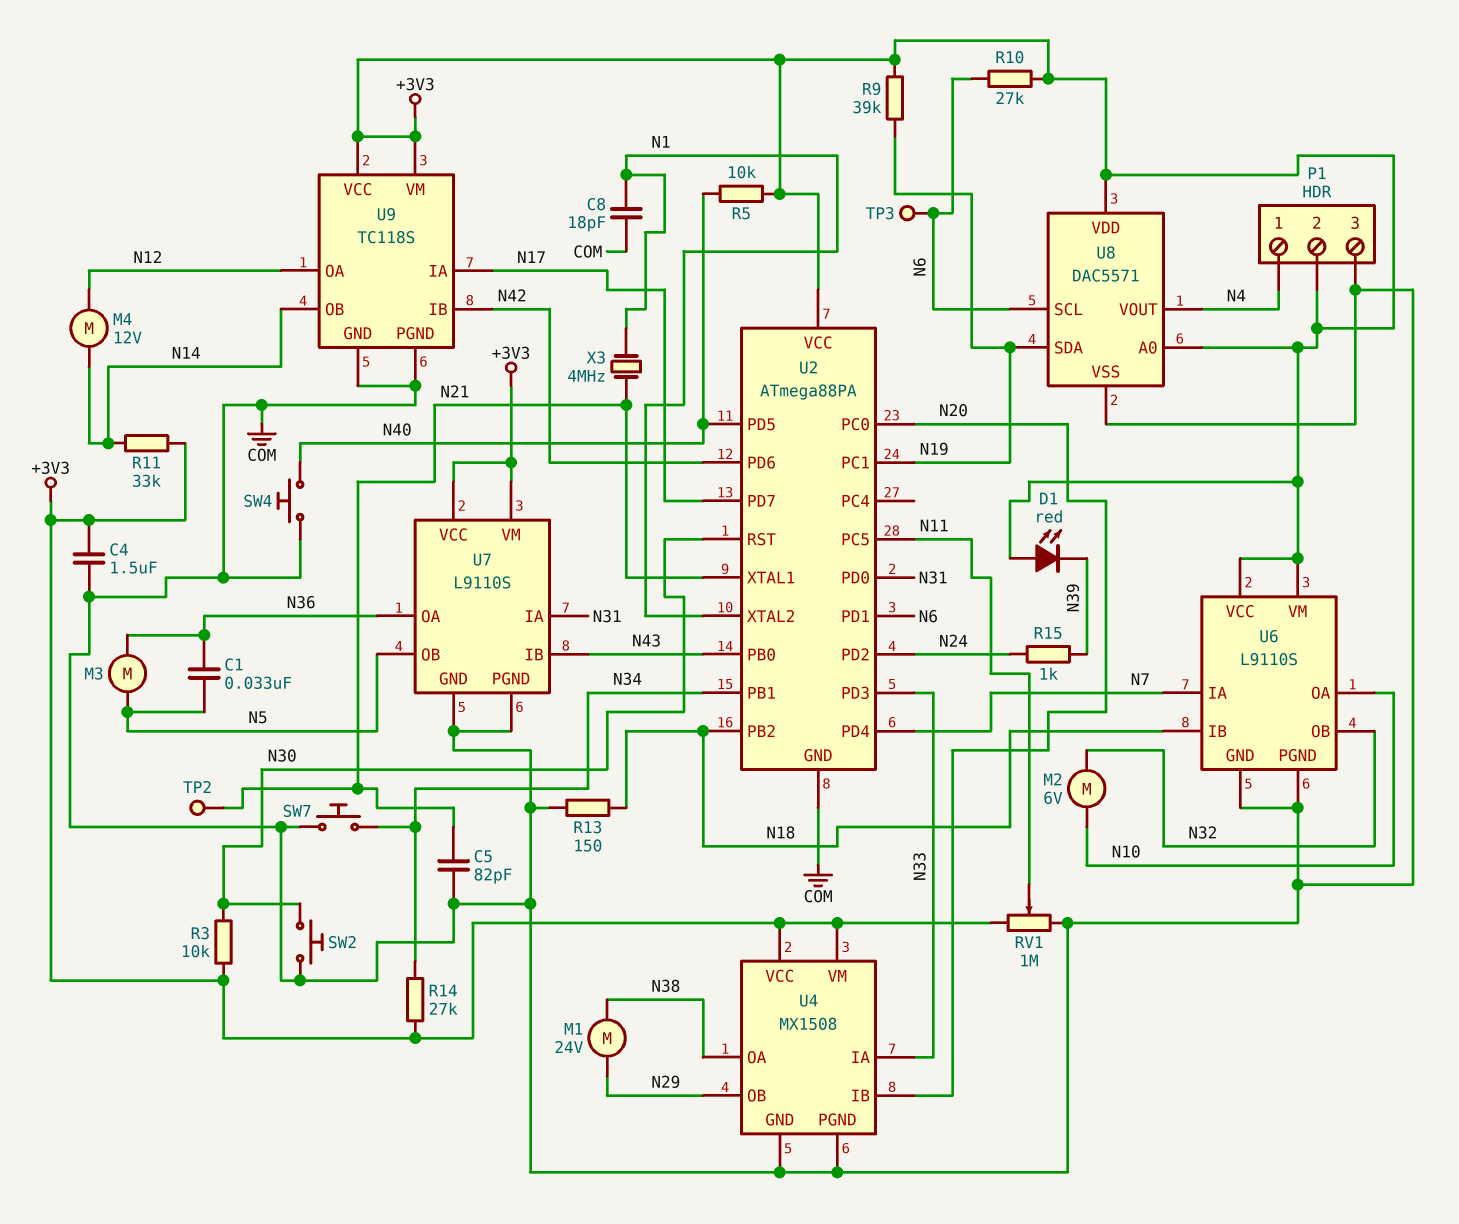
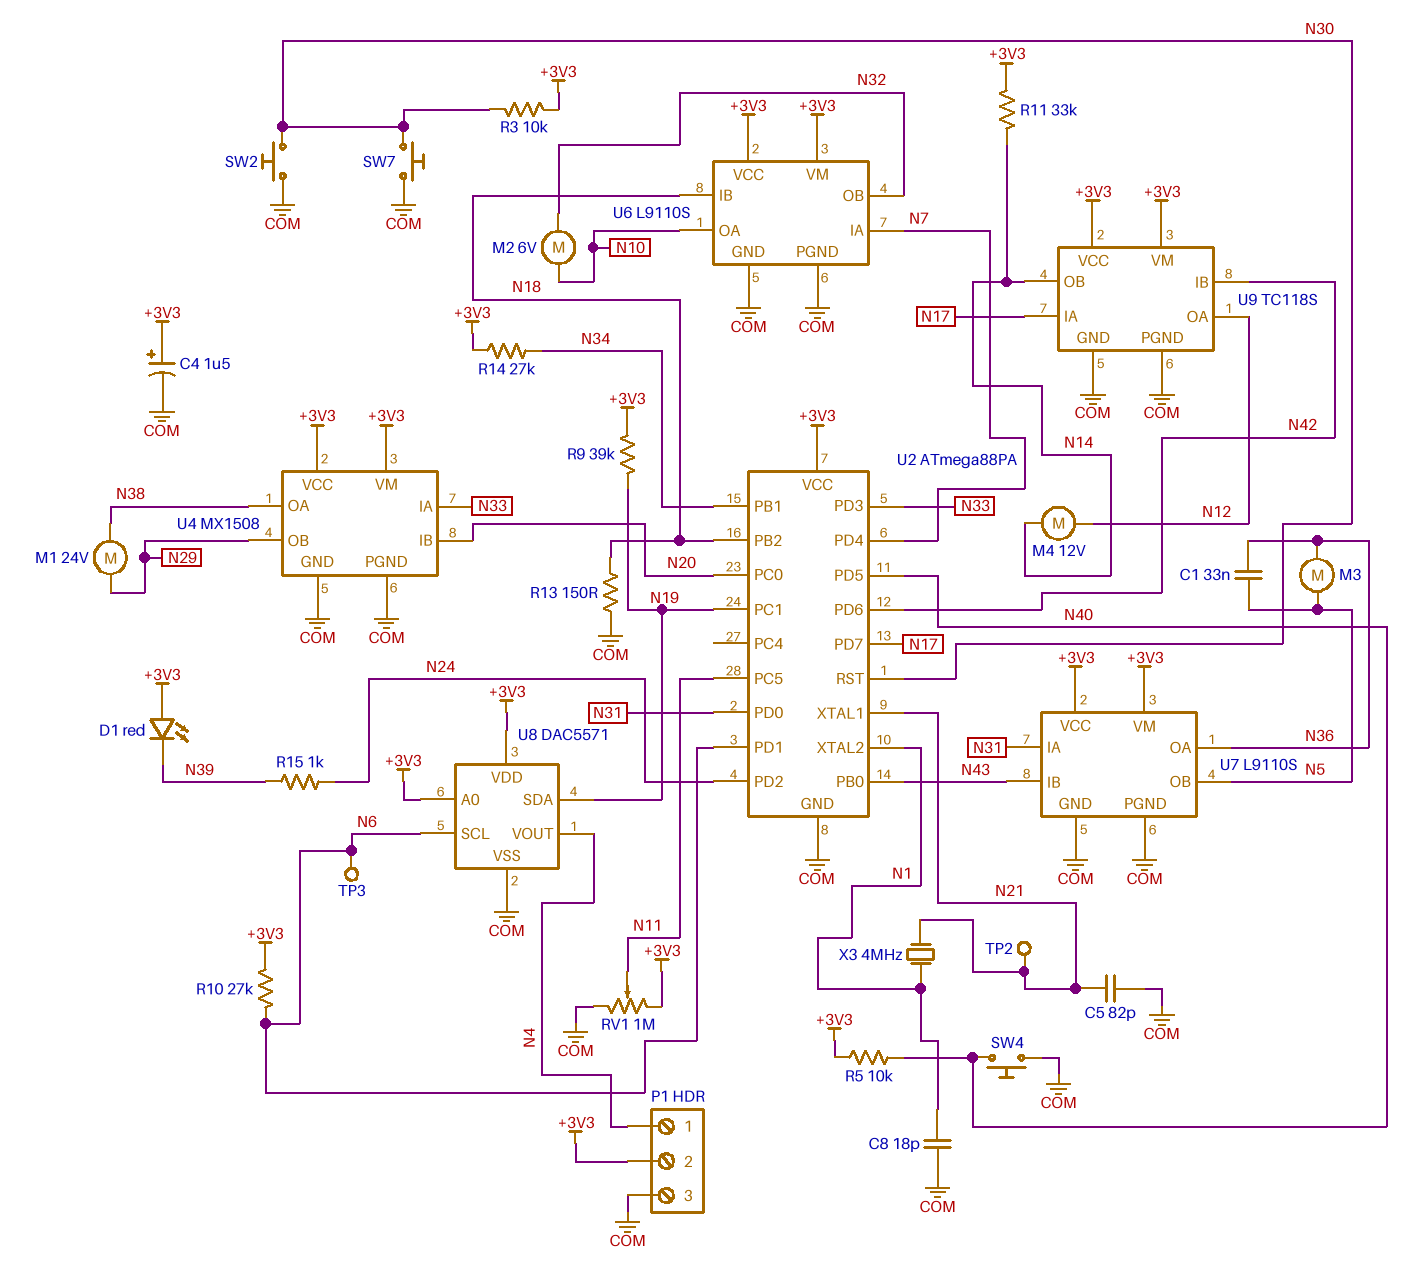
C4: 1.5uF (+3V3, COM) -> 1.5uF (plus +3V3, minus COM)
SW7: button (COM, N34) -> button (COM, N30)

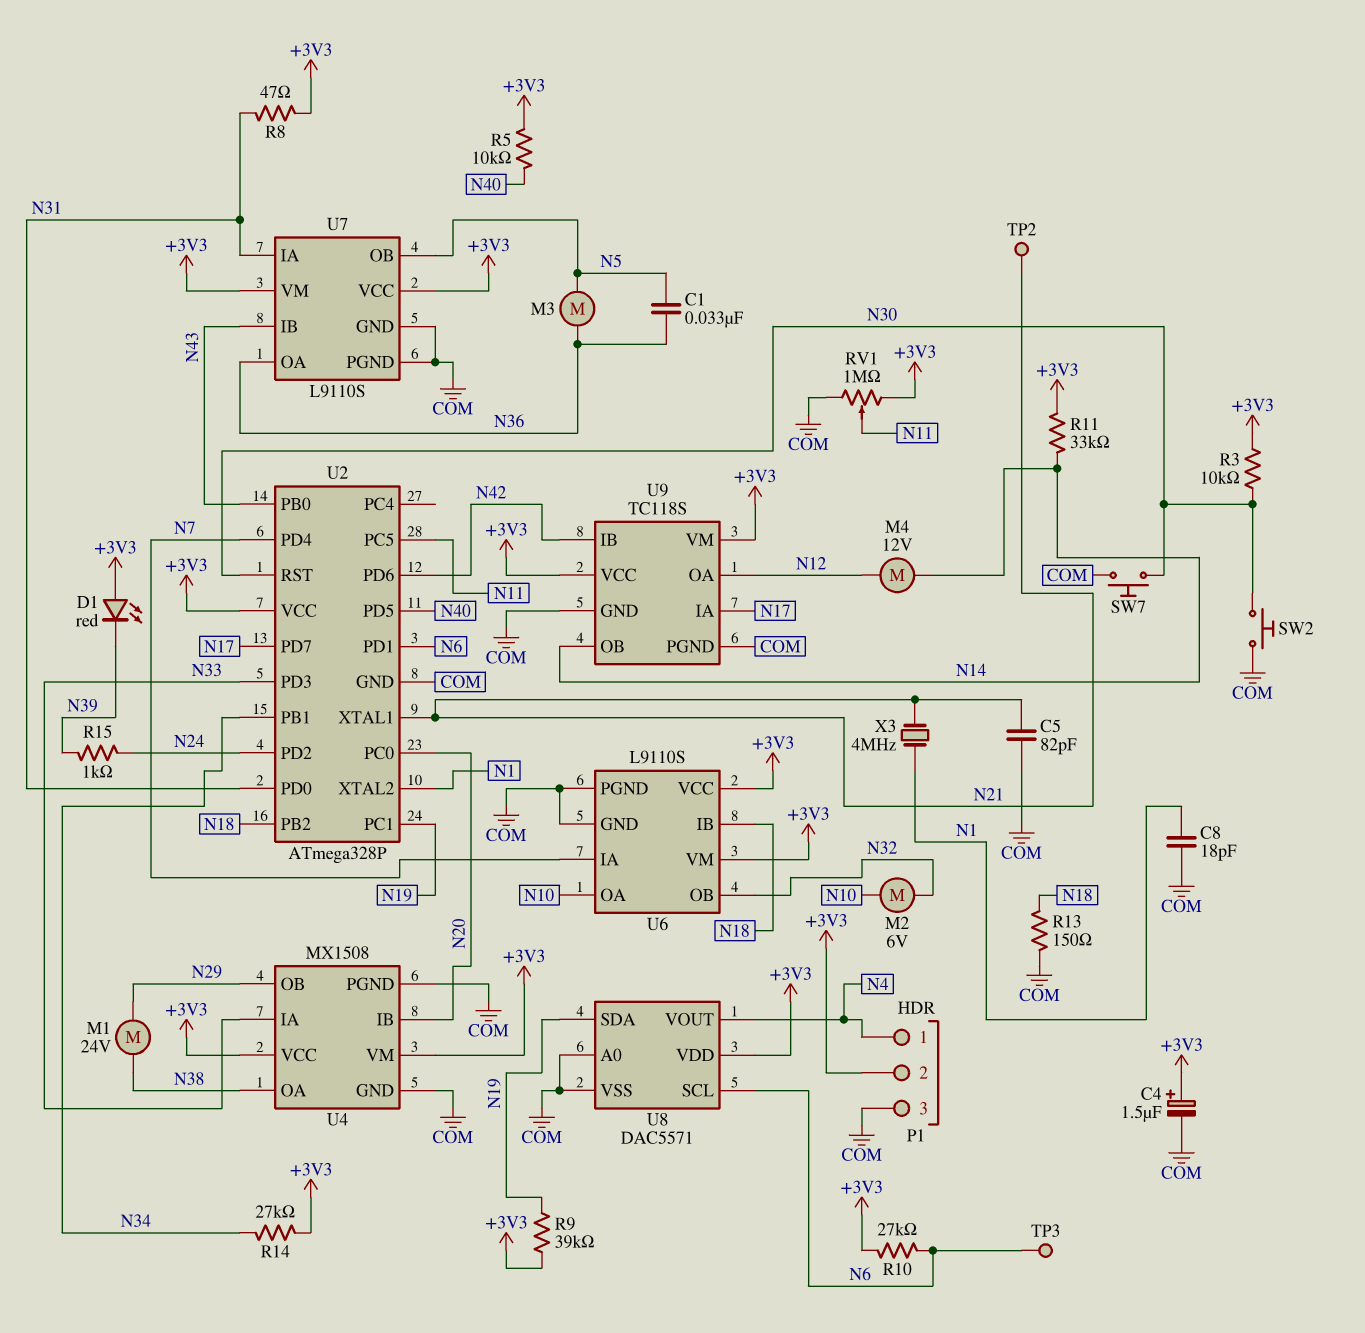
R8: none -> 47 (+3V3, N31)
SW4: button (COM, N40) -> none
U2: ATmega88PA -> ATmega328P
U8 pin A0: +3V3 -> COM

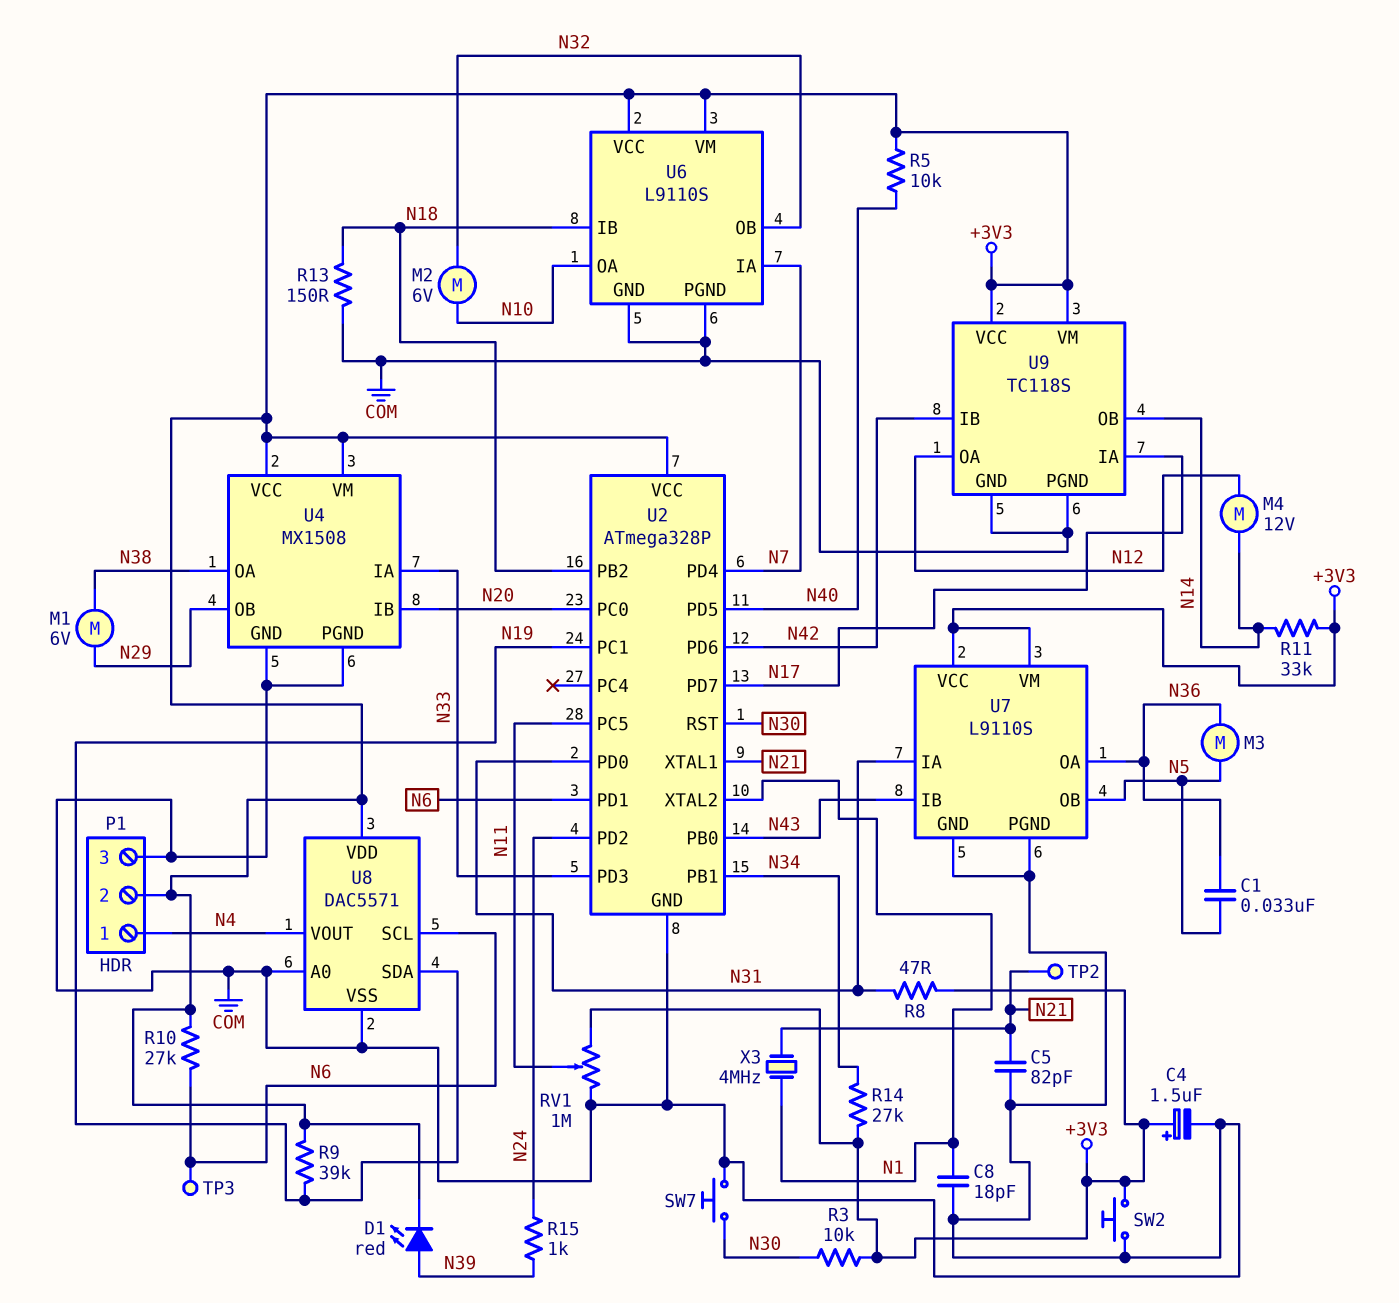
D1: LED red (A +3V3, K N39) -> LED red (A N39, K +3V3)
M1: motor 24V (N29, N38) -> motor 6V (N29, N38)
SW2: button (COM, N30) -> button (+3V3, COM)

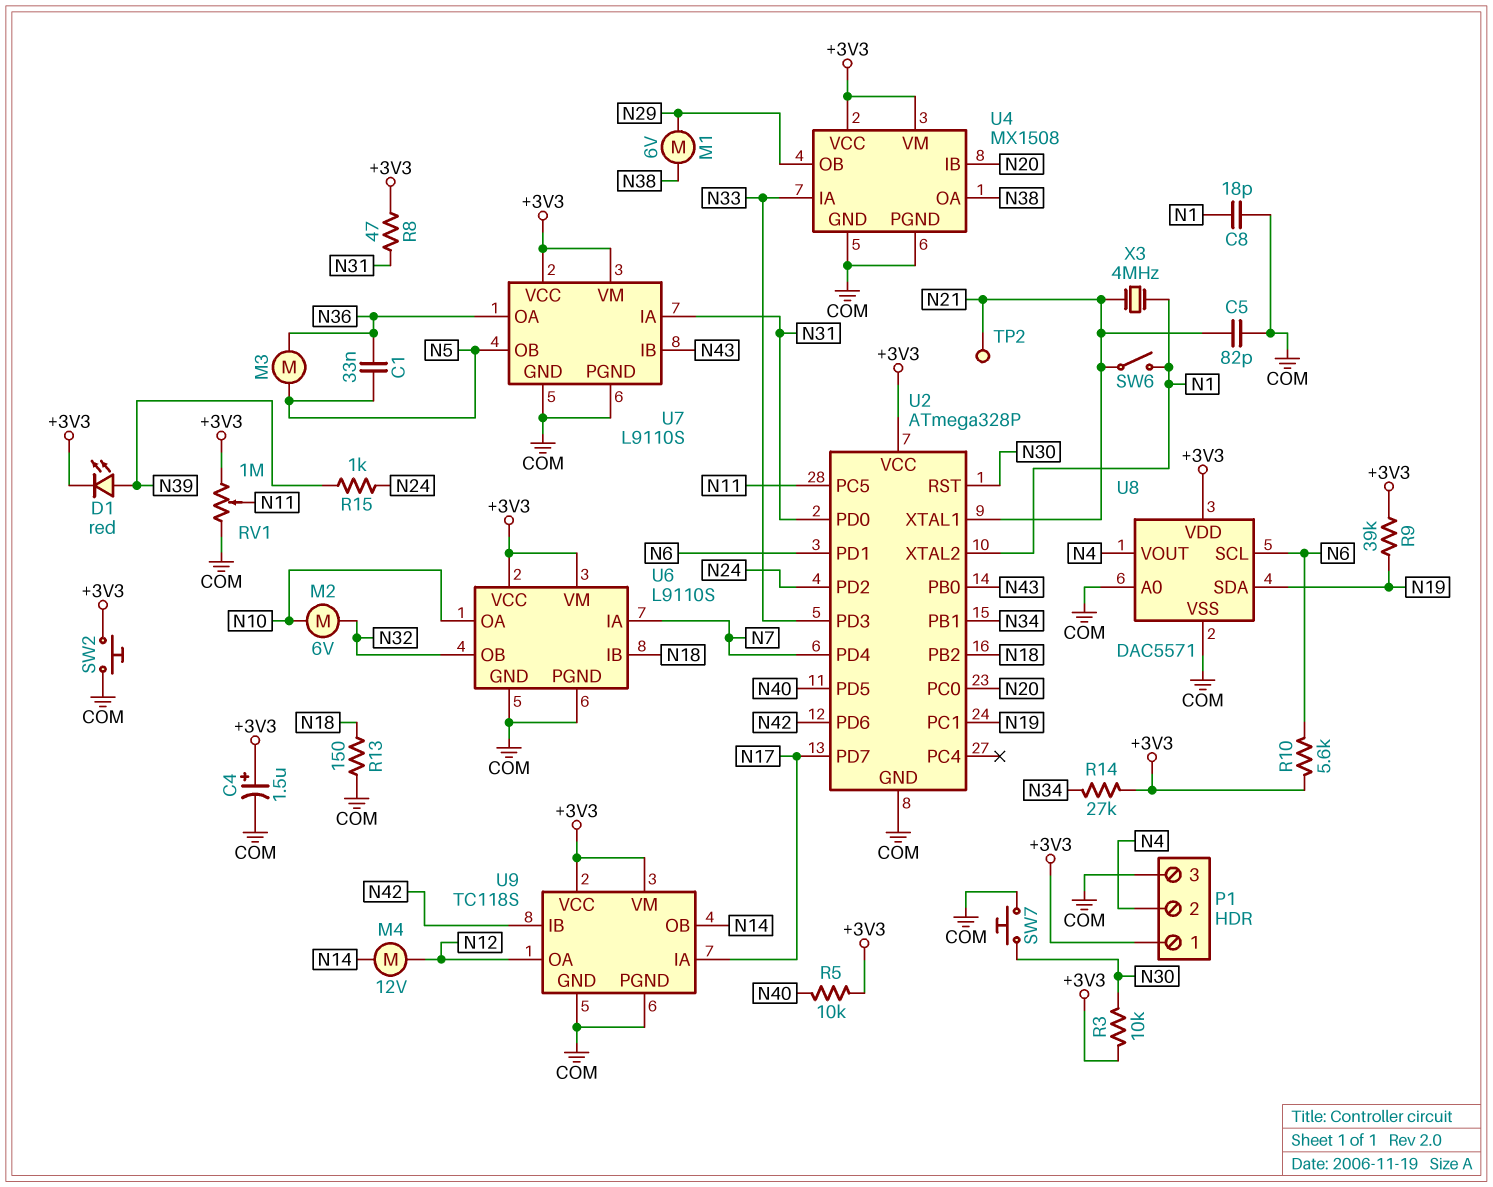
P1 pin 1: N4 -> +3V3
P1 pin 2: +3V3 -> N4
R10: 27k (+3V3, N6) -> 5.6k (+3V3, N6)
R11: 33k (+3V3, N14) -> none
SW6: none -> switch (N1, N21)
TP3: test point (N6) -> none

